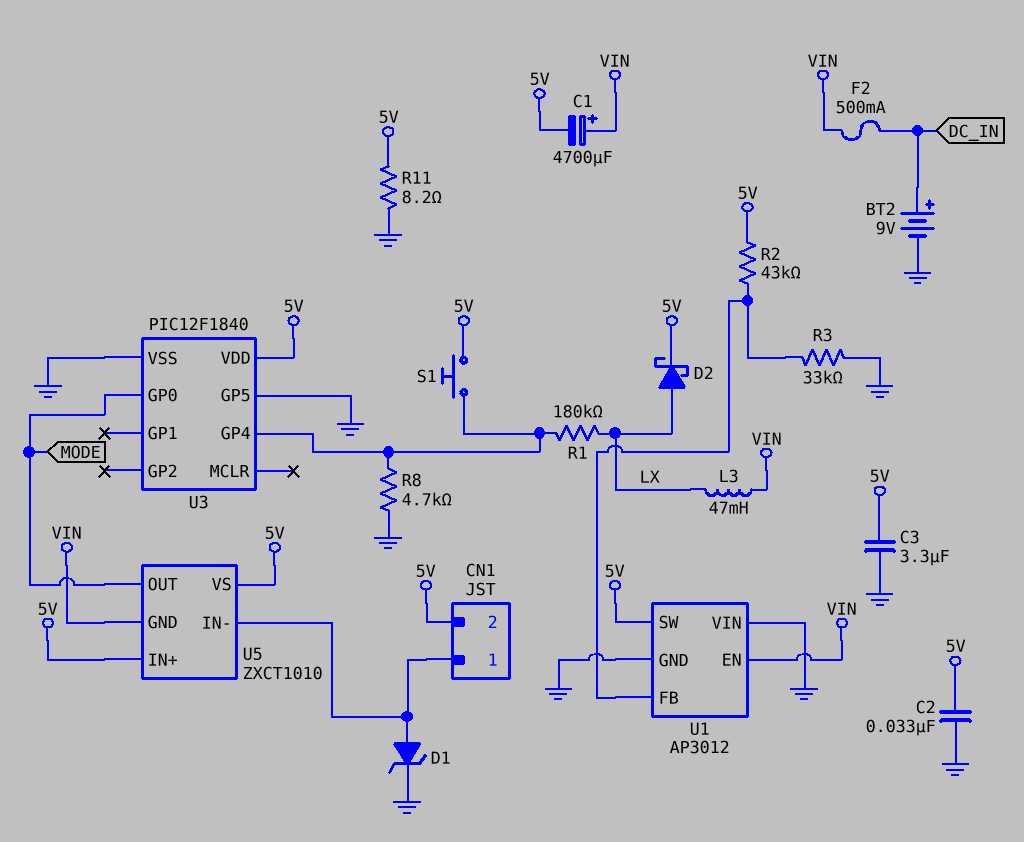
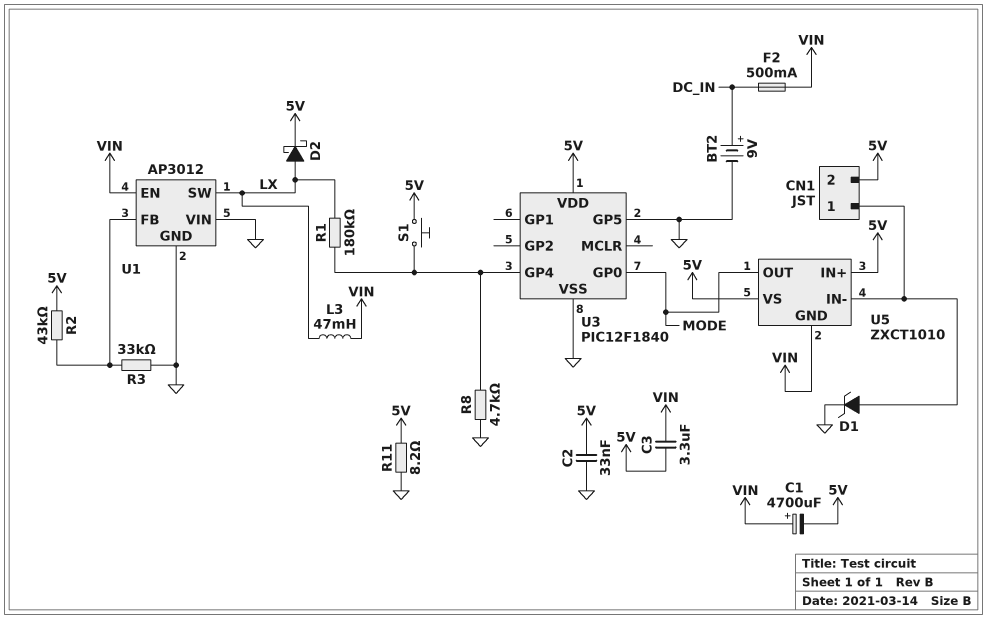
C3: 3.3uF (5V, GND) -> 3.3uF (5V, VIN)
U1 pin SW: 5V -> LX

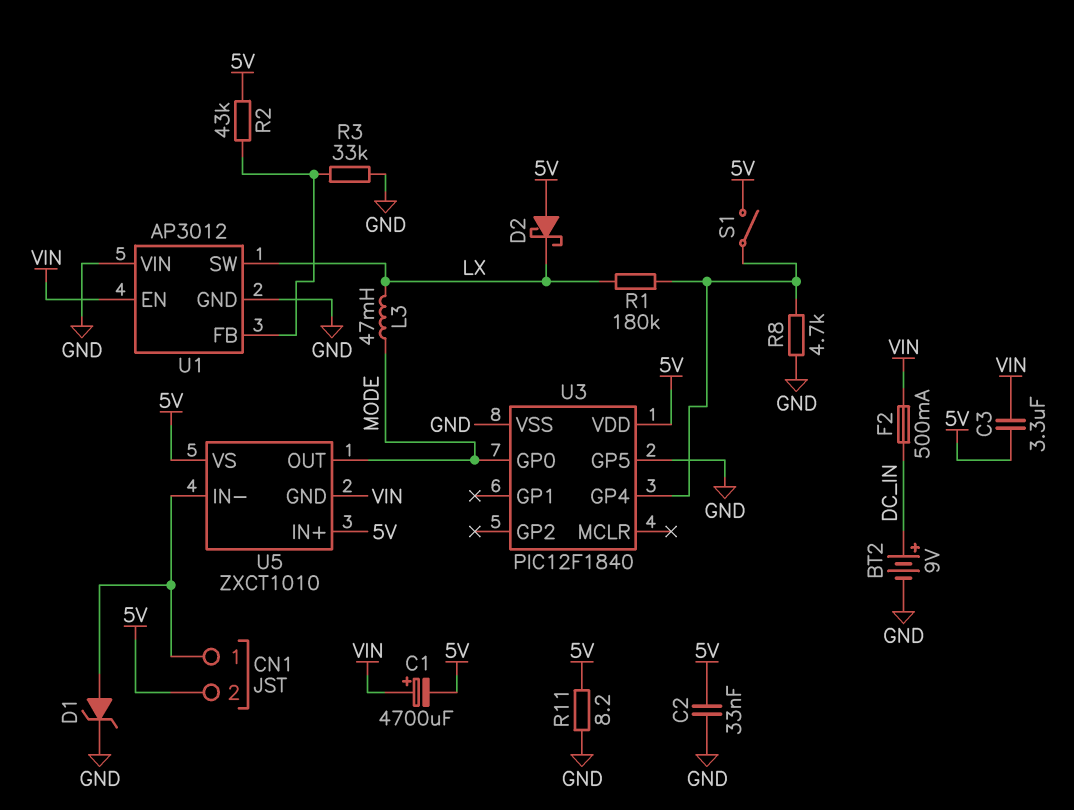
D2: schottky (A LX, K 5V) -> schottky (A 5V, K LX)
L3: 47mH (LX, VIN) -> 47mH (LX, MODE)
S1: button (5V, U3/GP4) -> switch (5V, U3/GP4)

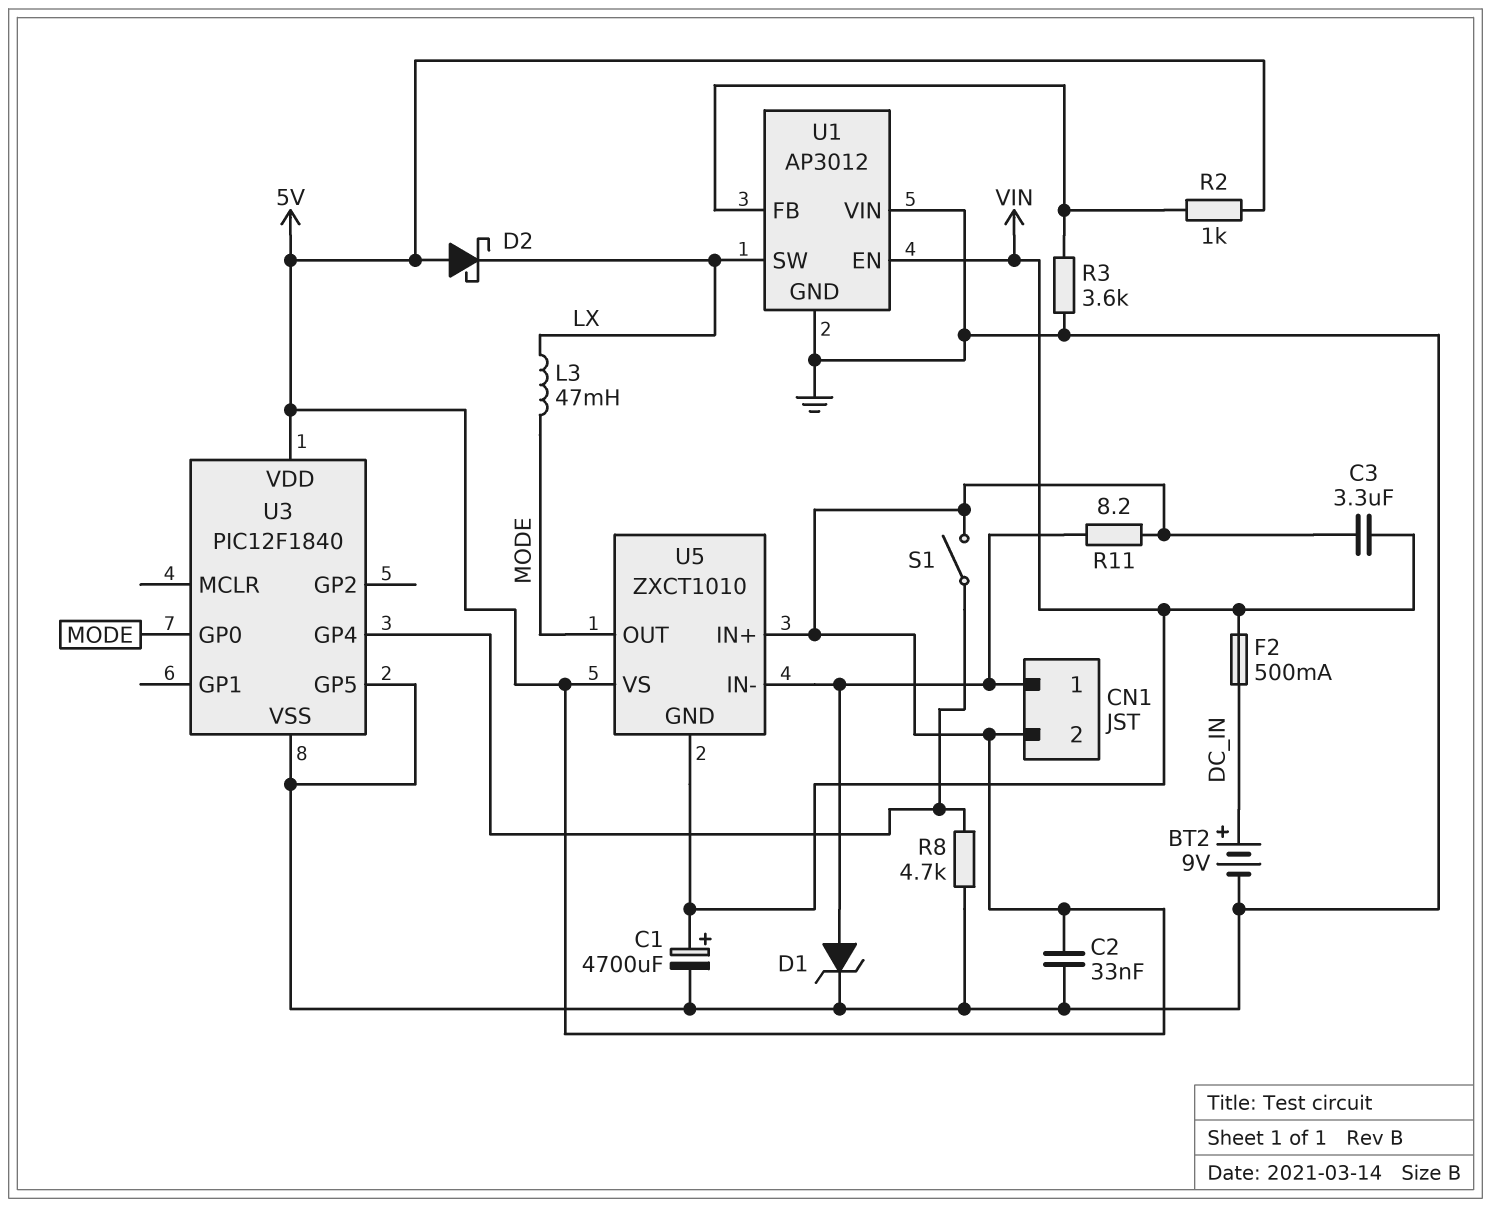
C1: 4700uF (plus VIN, minus 5V) -> 4700uF (plus VIN, minus GND)
R1: 180k (LX, U3/GP4) -> none
R2: 43k (5V, U1/FB) -> 1k (5V, U1/FB)
R3: 33k (GND, U1/FB) -> 3.6k (GND, U1/FB)
R11: 8.2 (5V, GND) -> 8.2 (5V, CN1/1)

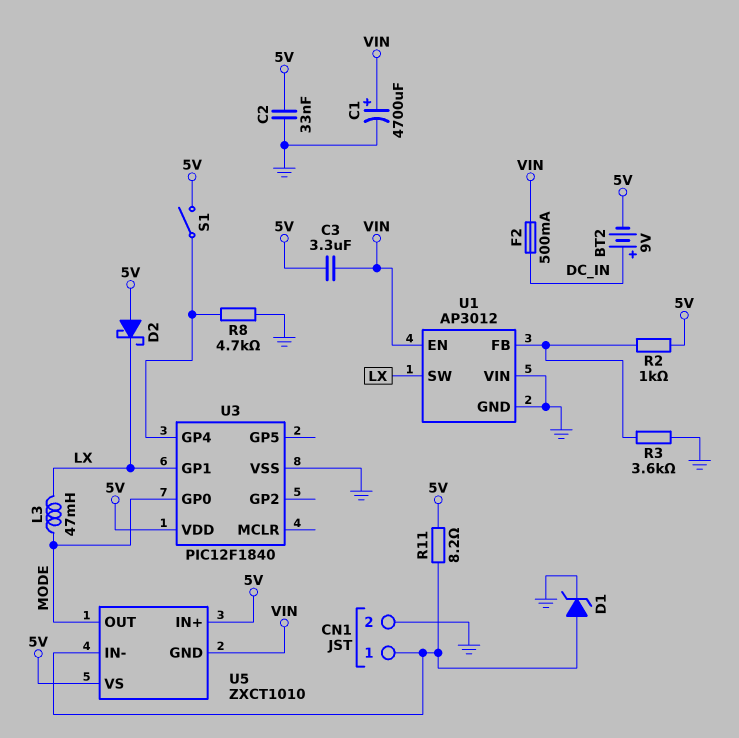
BT2: 9V (plus DC_IN, minus GND) -> 9V (plus DC_IN, minus 5V)
CN1 pin 2: 5V -> GND
U3 pin GP1: none -> LX
U3 pin GP5: GND -> none

